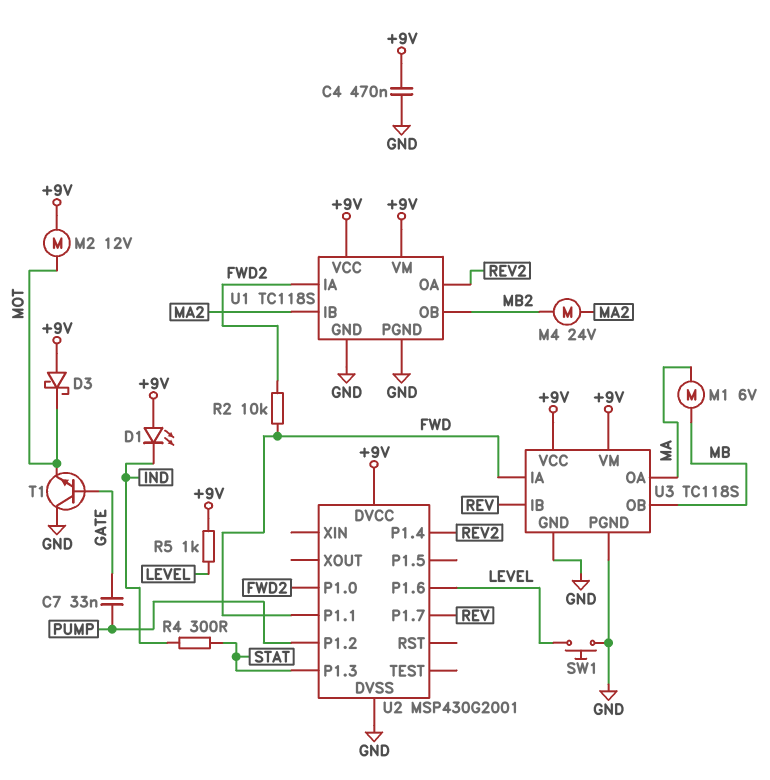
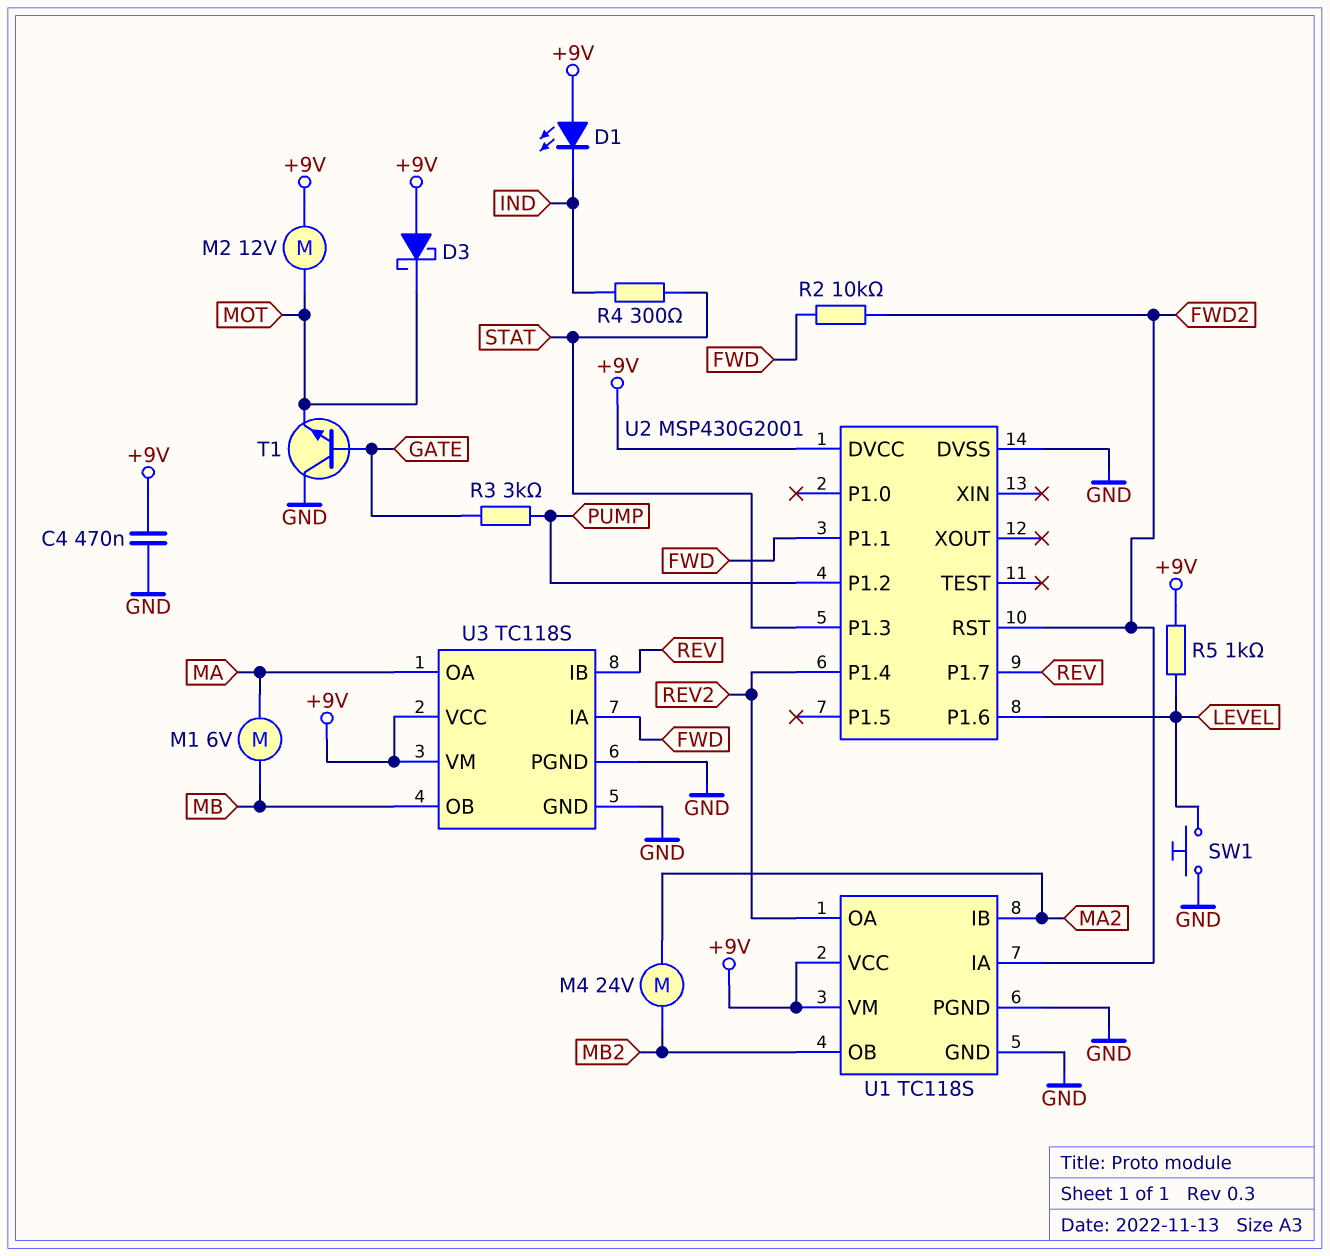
C7: 33nF (GATE, PUMP) -> none
R3: none -> 3k (GATE, PUMP)
U2 pin P1.0: FWD2 -> none
U2 pin RST: none -> FWD2

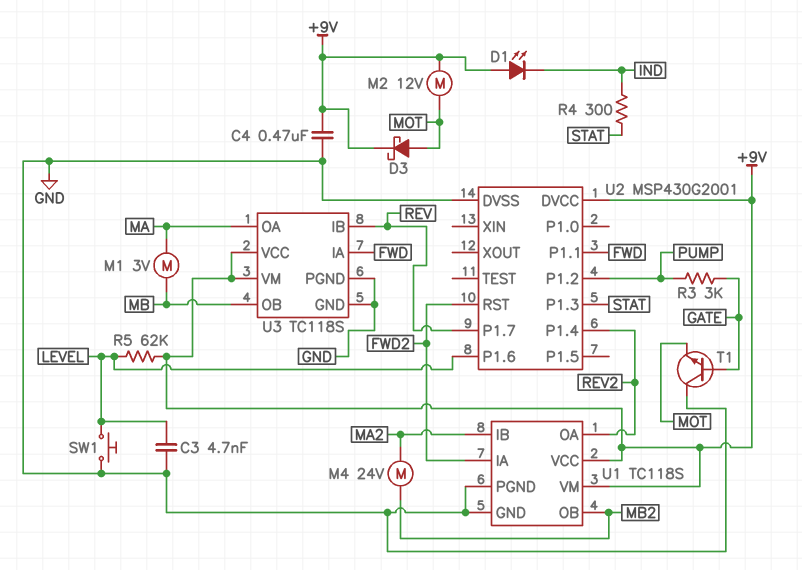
C3: none -> 4.7nF (GND, LEVEL)
D3: schottky (A +9V, K MOT) -> schottky (A MOT, K +9V)
M1: motor 6V (MA, MB) -> motor 3V (MA, MB)
R2: 10k (FWD, FWD2) -> none
R5: 1k (+9V, LEVEL) -> 62k (+9V, LEVEL)

